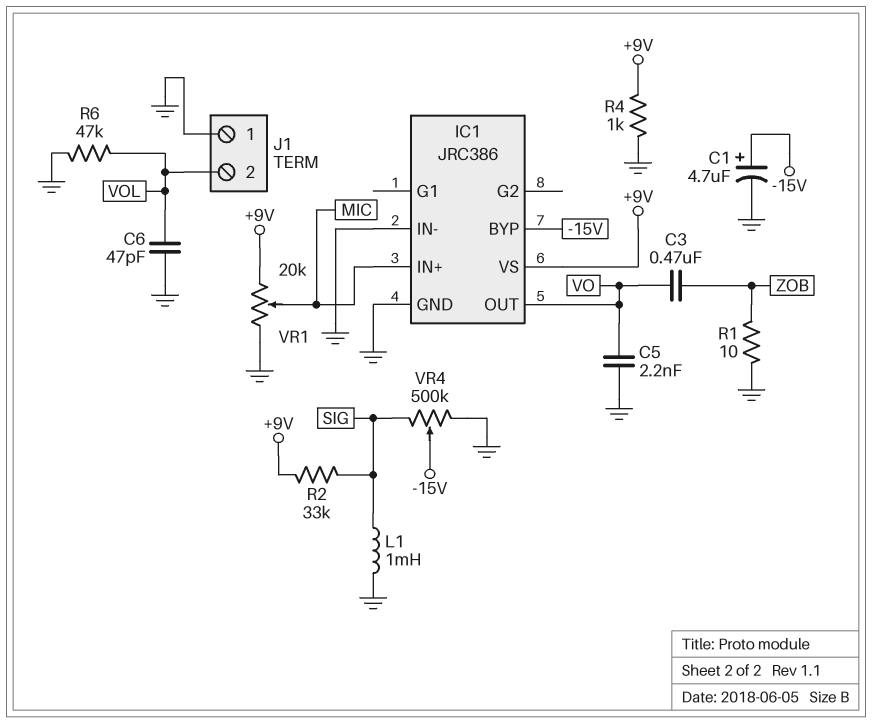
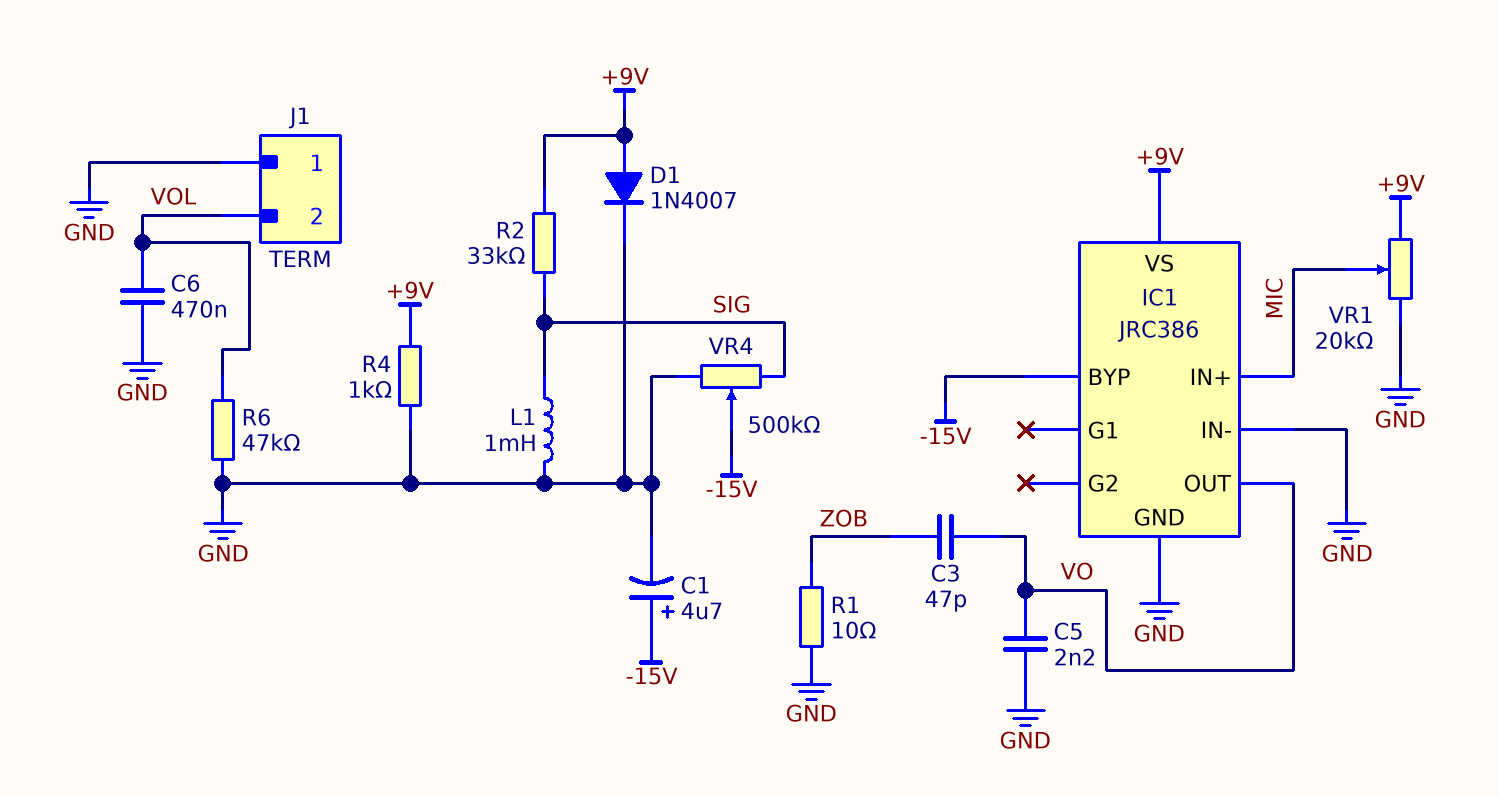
C3: 470nF (VO, ZOB) -> 47pF (VO, ZOB)
C6: 47pF (GND, VOL) -> 470nF (GND, VOL)
D1: none -> diode 1N4007 (A +9V, K GND)

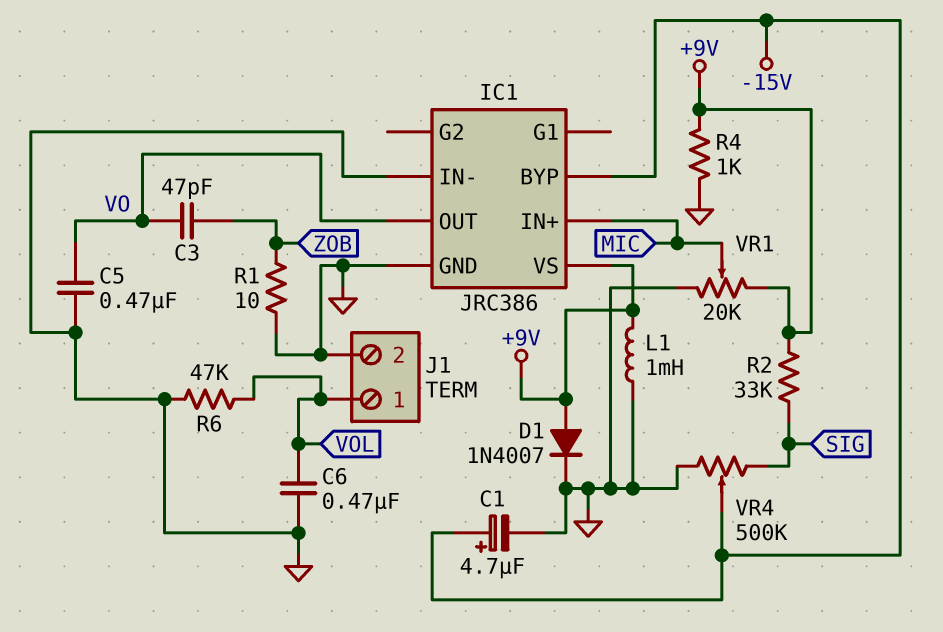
C5: 2.2nF (GND, VO) -> 470nF (GND, VO)
J1 pin 1: GND -> VOL
J1 pin 2: VOL -> GND
L1: 1mH (GND, SIG) -> 1mH (+9V, GND)

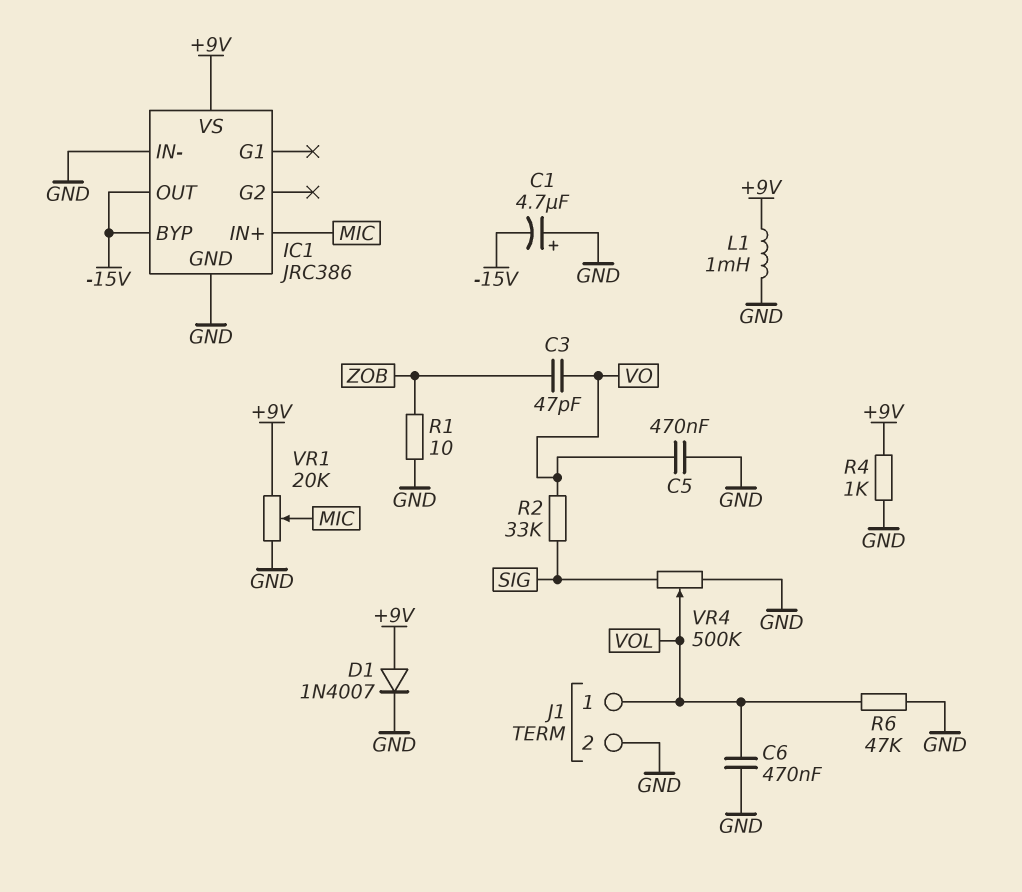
C1: 4.7uF (plus -15V, minus GND) -> 4.7uF (plus GND, minus -15V)
IC1 pin OUT: VO -> -15V
R2: 33k (+9V, SIG) -> 33k (SIG, VO)
VR4: 500k (GND, SIG, wiper -15V) -> 500k (GND, SIG, wiper VOL)

